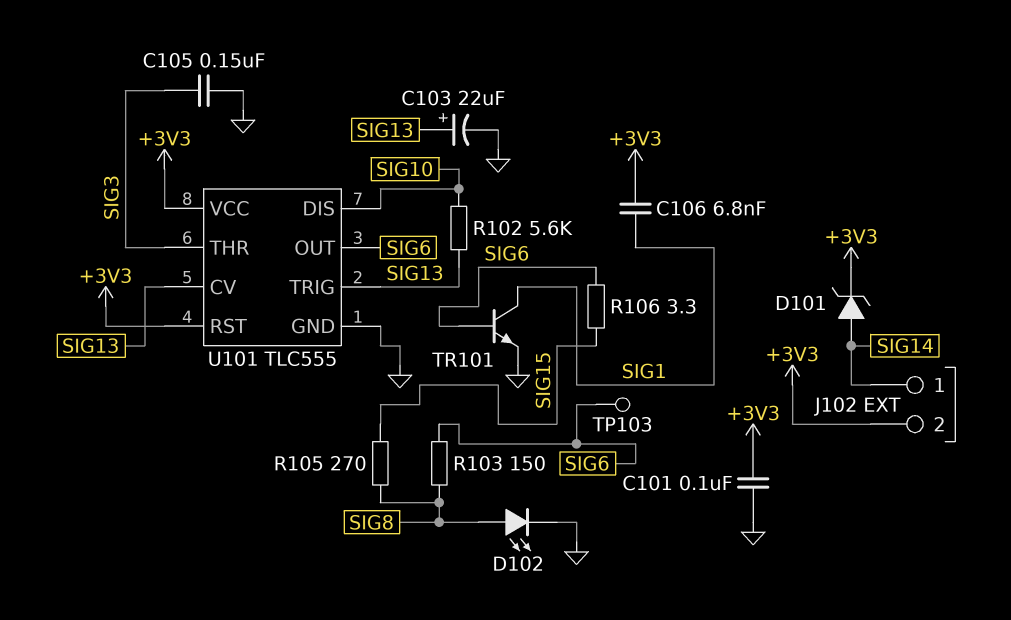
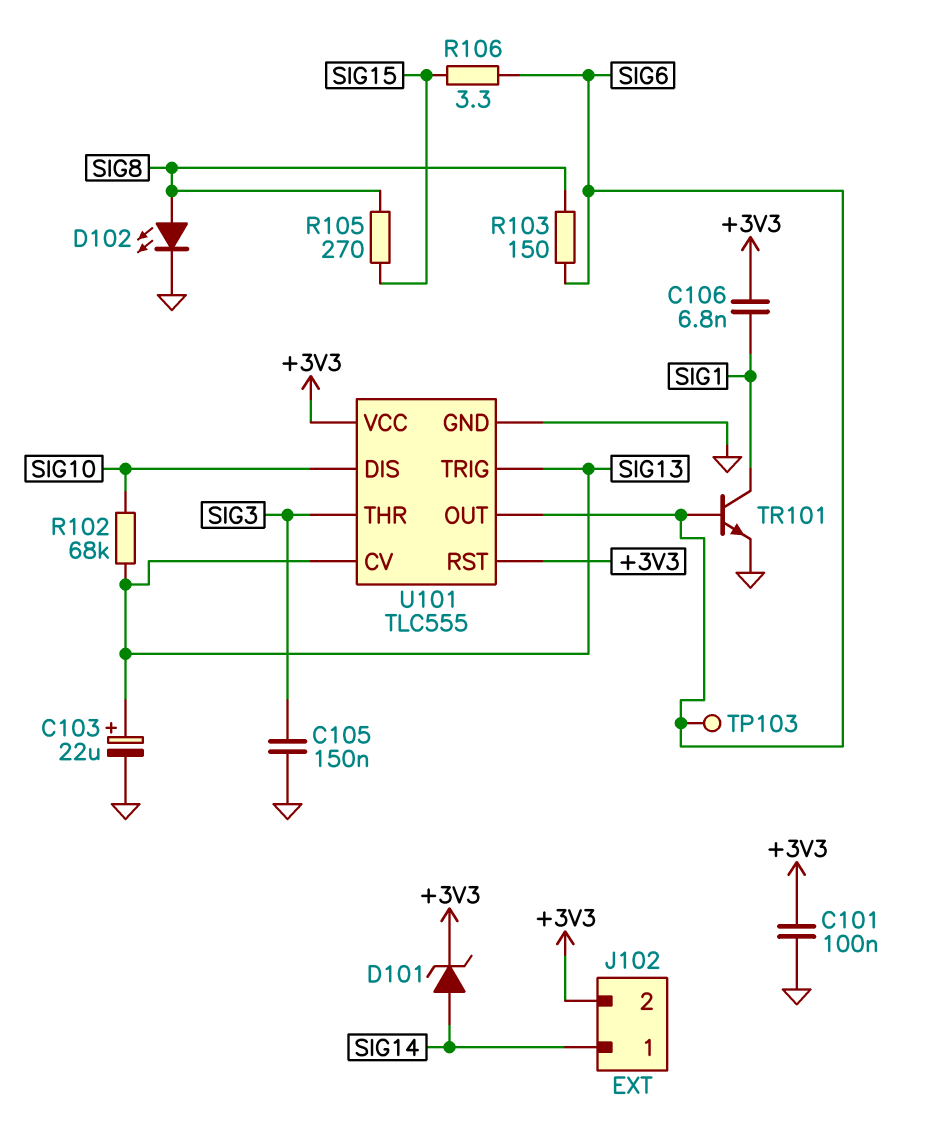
R102: 5.6k (SIG10, SIG13) -> 68k (SIG10, SIG13)

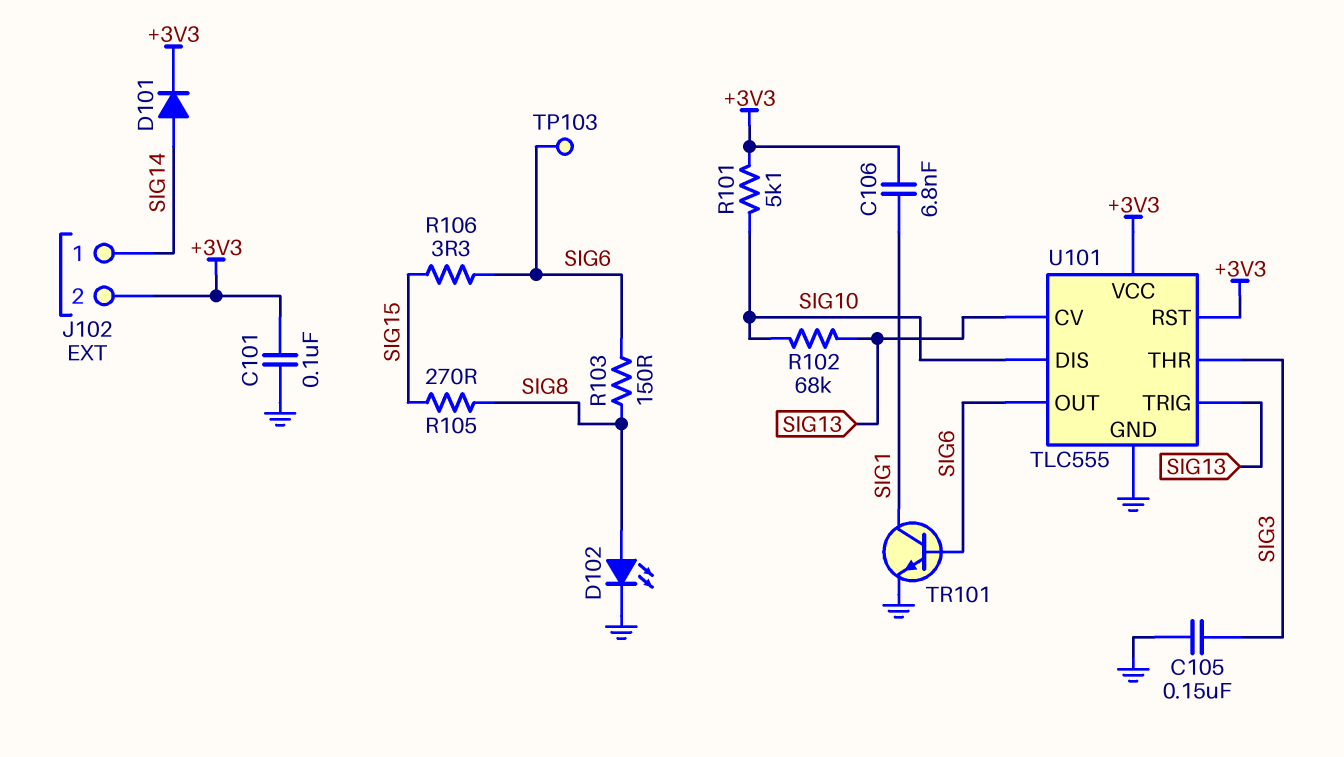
C103: 22uF (plus SIG13, minus GND) -> none
D101: zener (A SIG14, K +3V3) -> diode (A SIG14, K +3V3)
R101: none -> 5.1k (+3V3, SIG10)

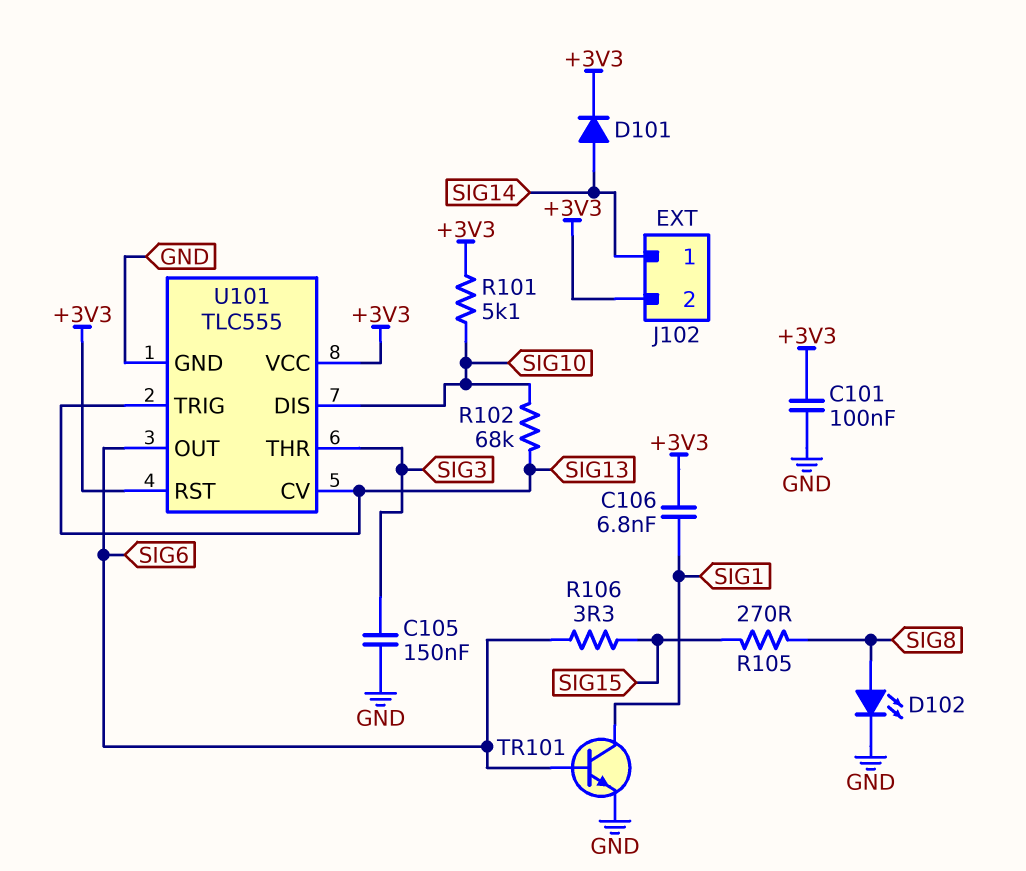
R103: 150 (SIG6, SIG8) -> none
TP103: test point (SIG6) -> none

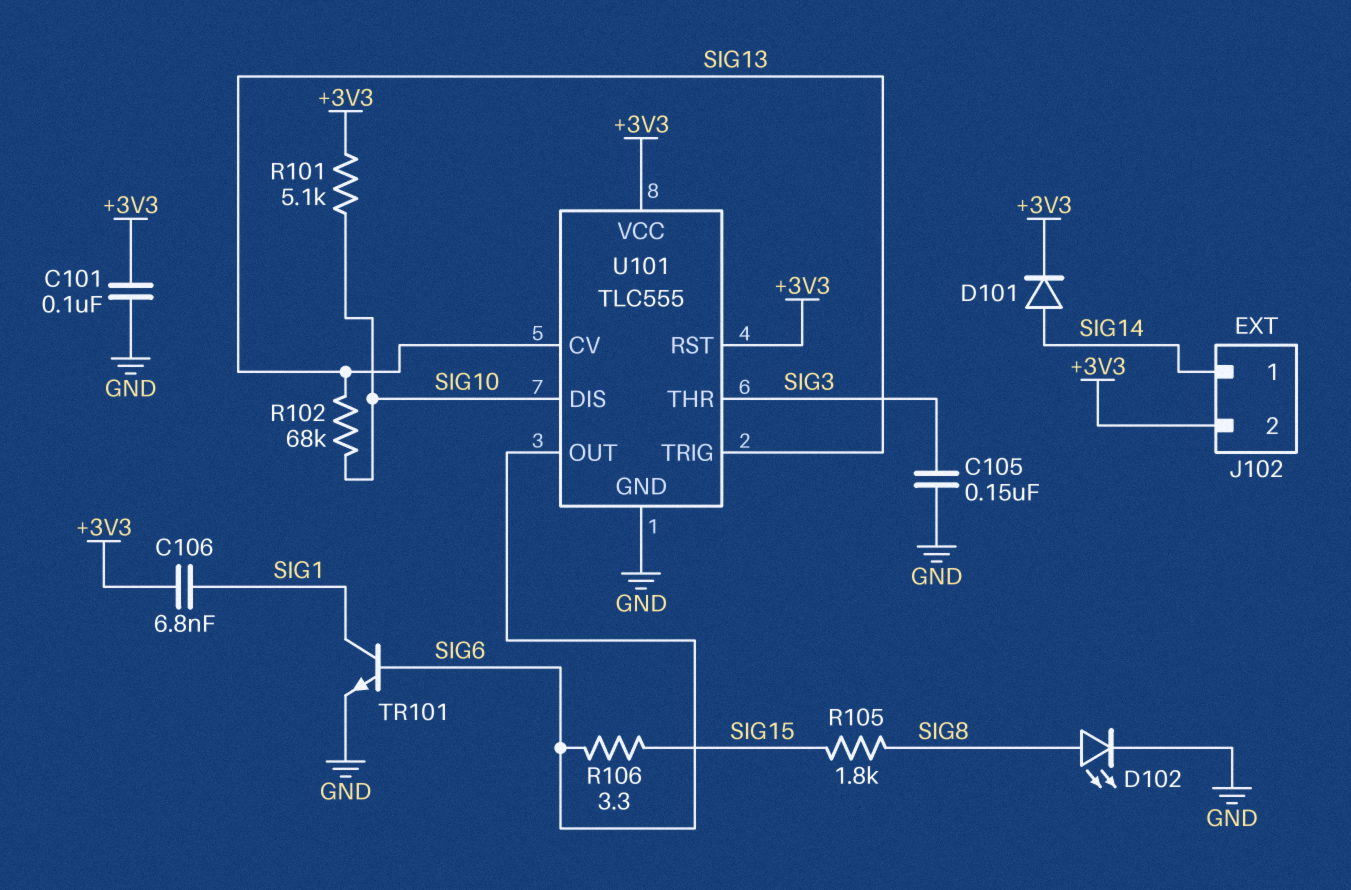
R105: 270 (SIG8, SIG15) -> 1.8k (SIG8, SIG15)

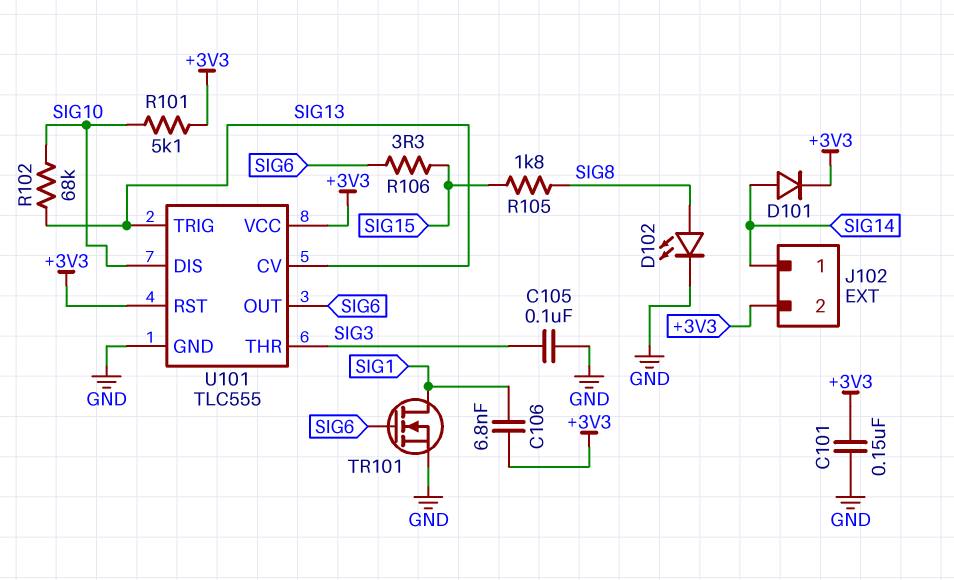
C101: 100nF (+3V3, GND) -> 150nF (+3V3, GND)
C105: 150nF (GND, SIG3) -> 100nF (GND, SIG3)
TR101: NPN (B SIG6, C SIG1, E GND) -> NMOS (G SIG6, D SIG1, S GND)

